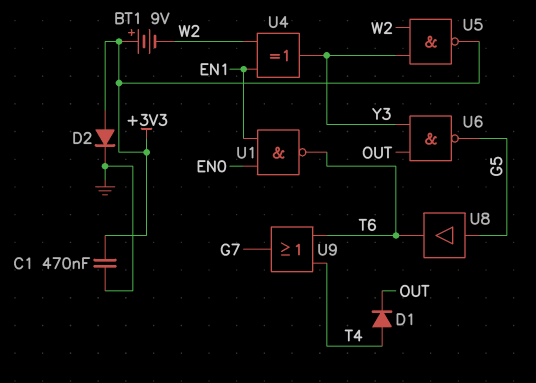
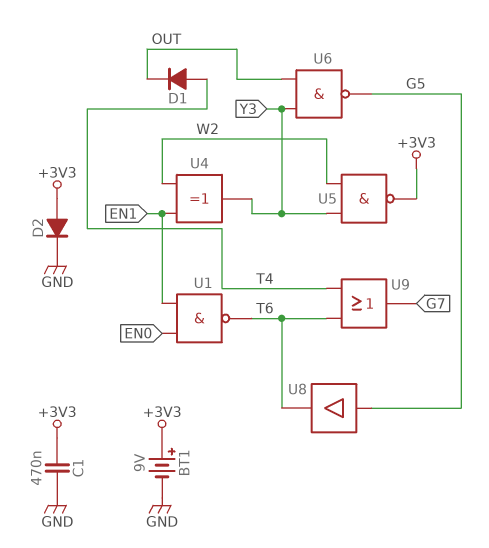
BT1: 9V (plus +3V3, minus W2) -> 9V (plus +3V3, minus GND)

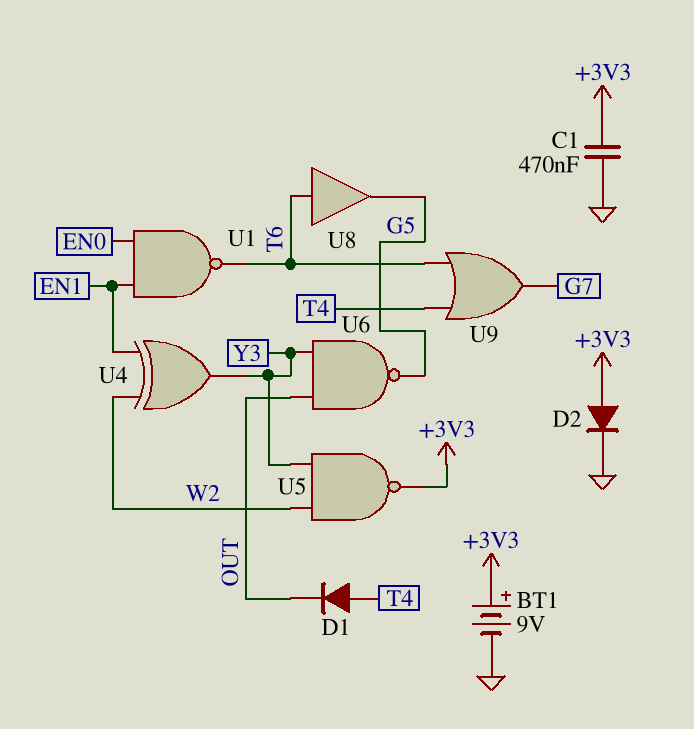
U8: buffer (in G5, out T6) -> buffer (in T6, out G5)

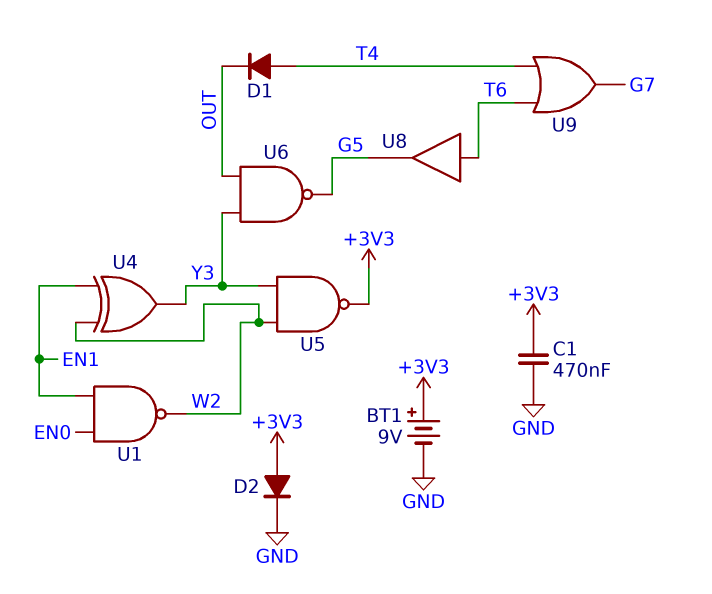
U1: NAND (in EN0, in EN1, out T6) -> NAND (in EN0, in EN1, out W2)

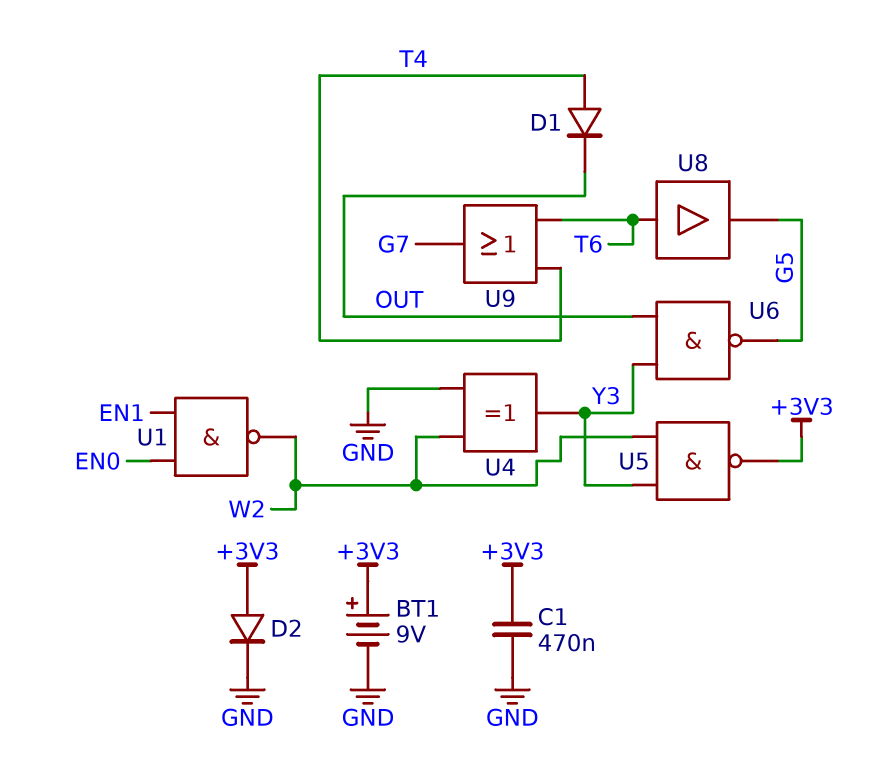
U4: XOR (in EN1, in W2, out Y3) -> XOR (in GND, in W2, out Y3)

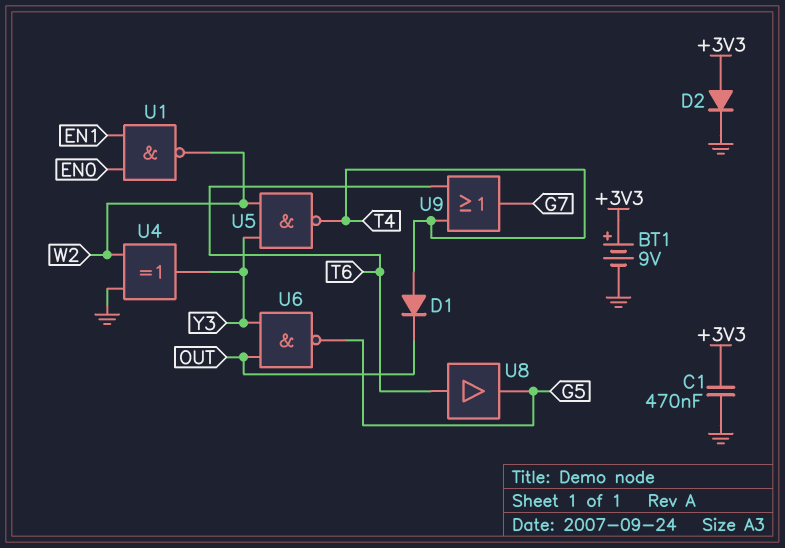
U5: NAND (in W2, in Y3, out +3V3) -> NAND (in W2, in Y3, out T4)

